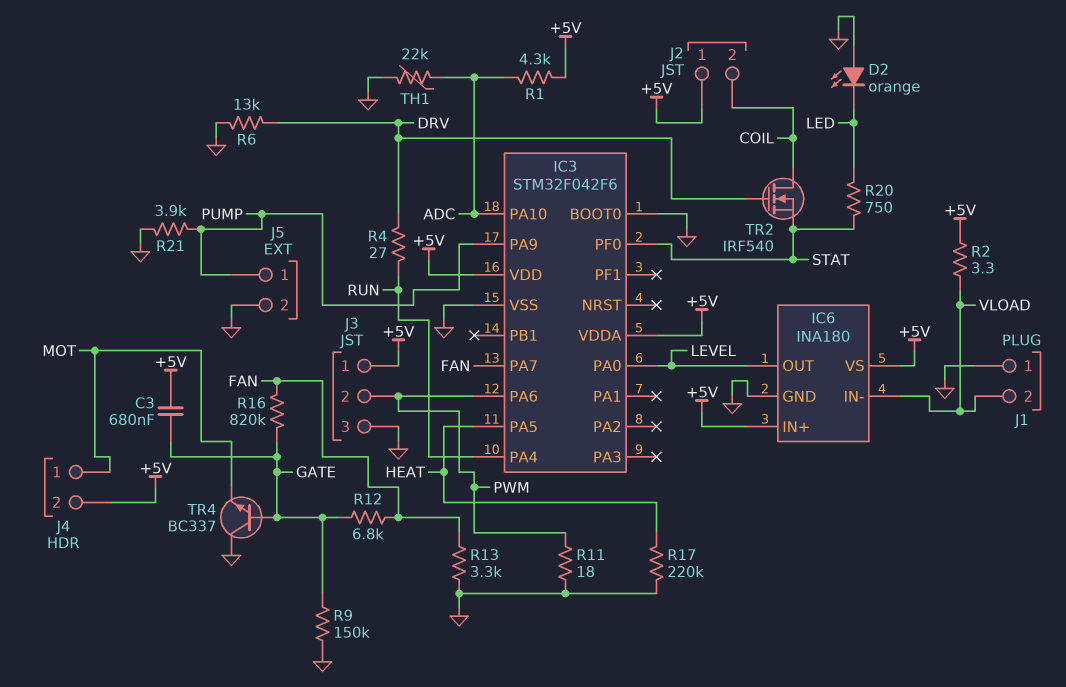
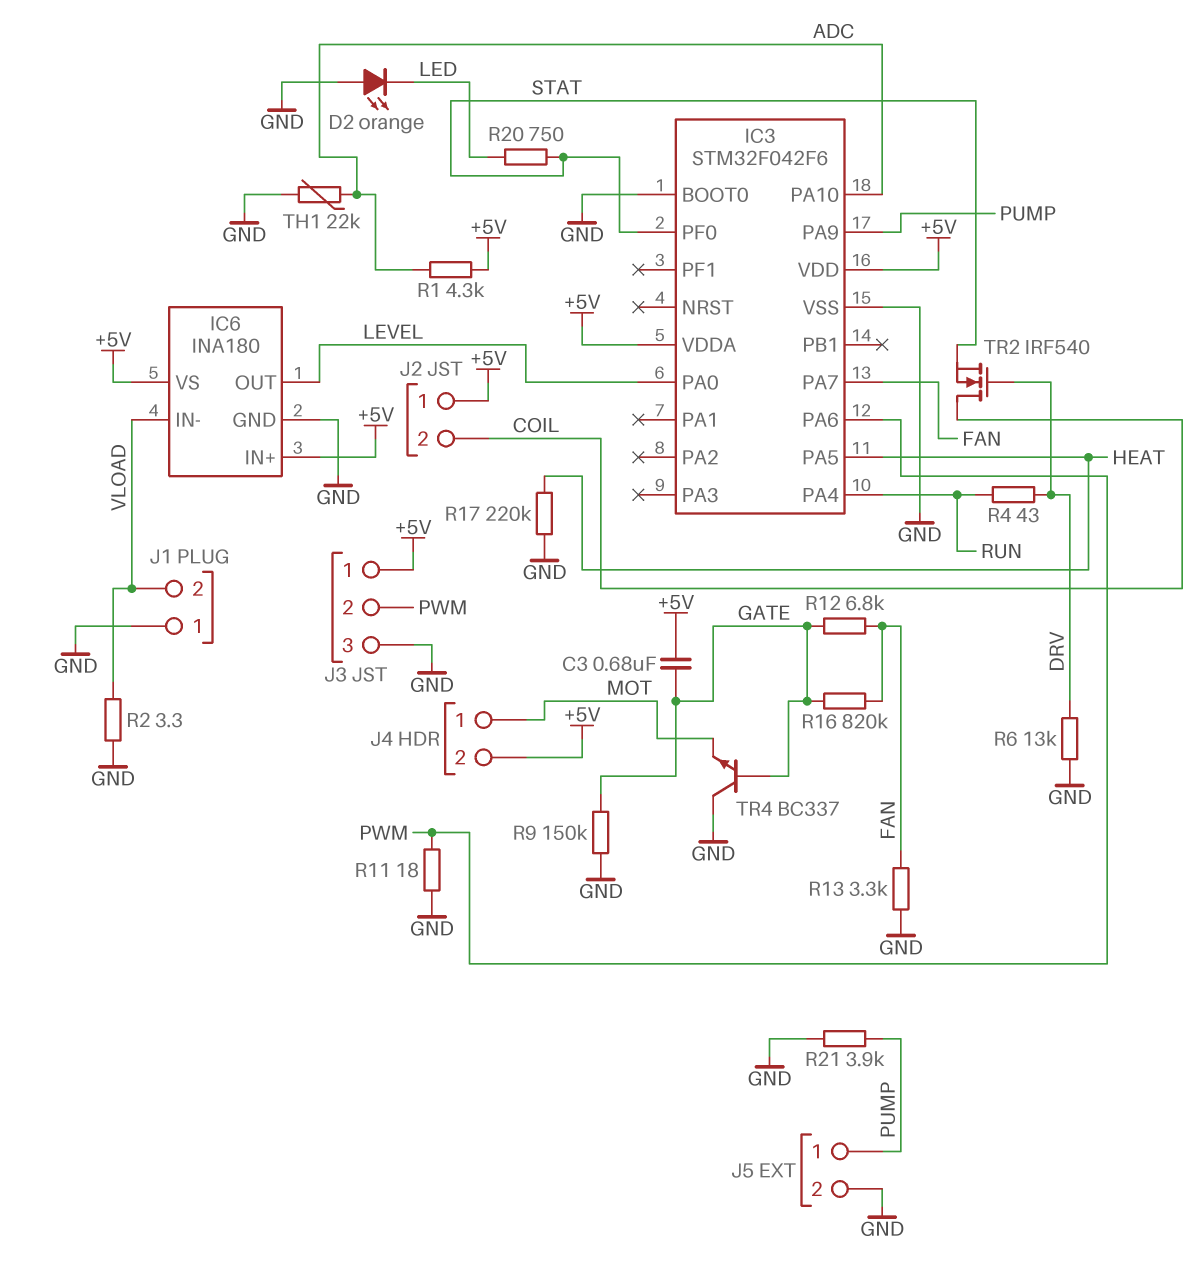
R2: 3.3 (+5V, VLOAD) -> 3.3 (GND, VLOAD)
R4: 27 (DRV, RUN) -> 43 (DRV, RUN)

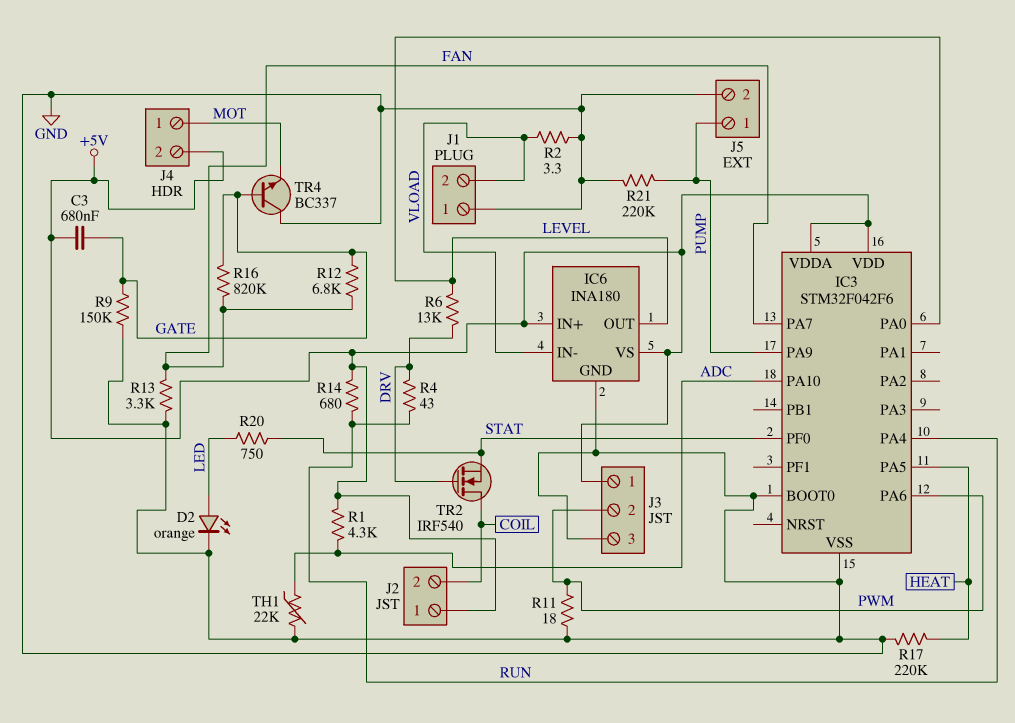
D2: LED orange (A GND, K LED) -> LED orange (A LED, K GND)
R6: 13k (DRV, GND) -> 13k (DRV, LEVEL)
R14: none -> 680 (+5V, RUN)
R21: 3.9k (GND, PUMP) -> 220k (GND, PUMP)

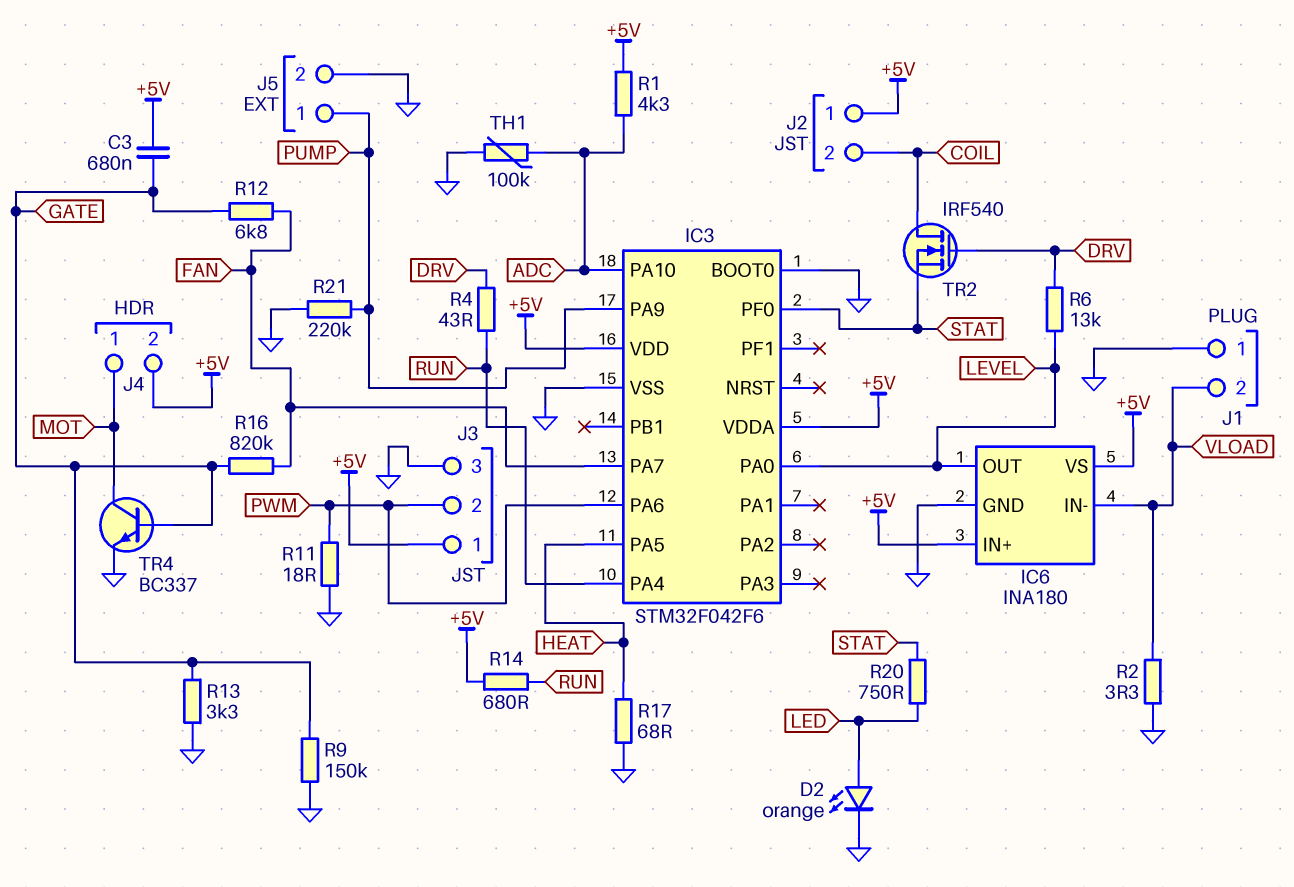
R13: 3.3k (FAN, GND) -> 3.3k (GATE, GND)
R17: 220k (GND, HEAT) -> 68 (GND, HEAT)
TH1: 22k (ADC, GND) -> 100k (ADC, GND)
TR4: NPN BC337 (B GATE, C GND, E MOT) -> NPN BC337 (B GATE, C MOT, E GND)

